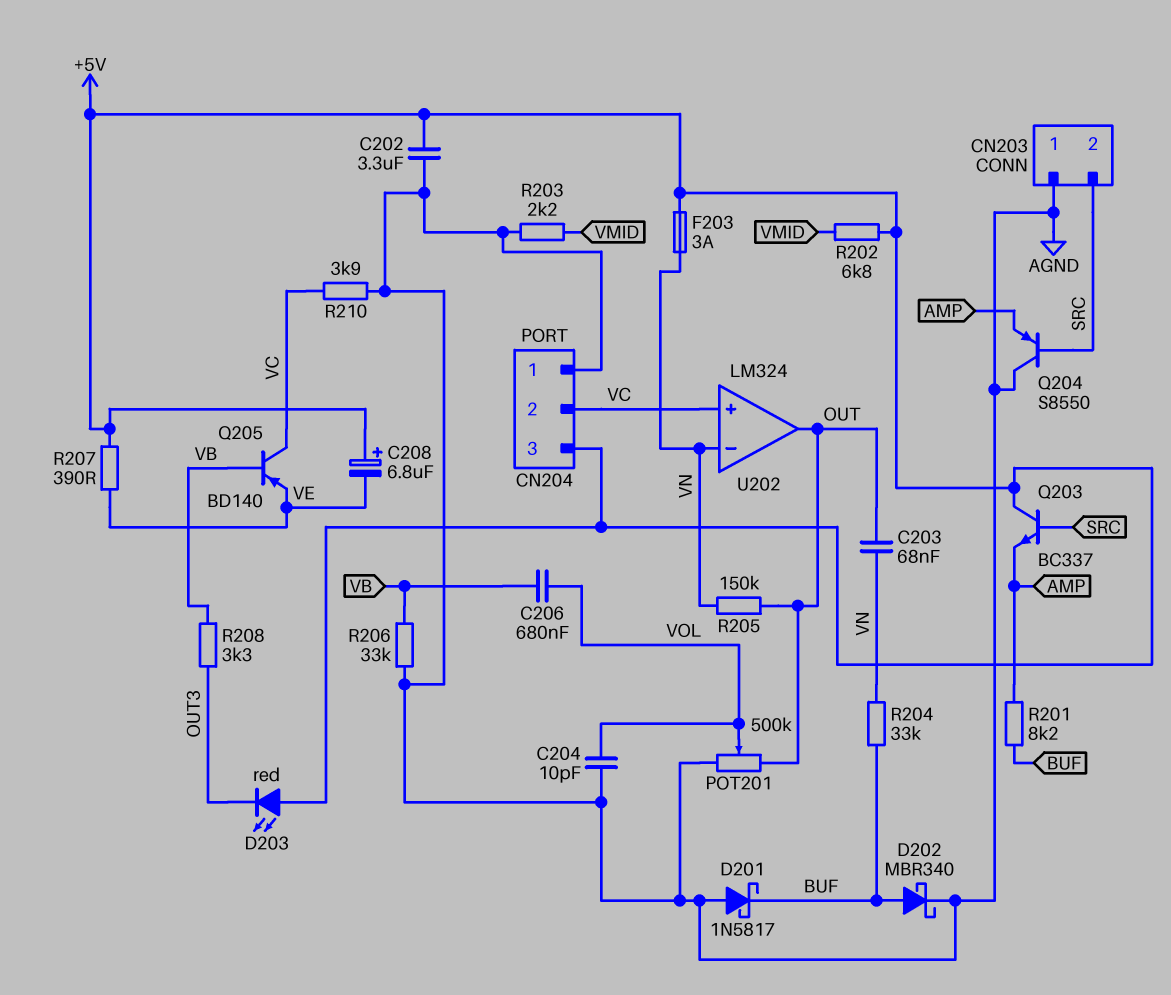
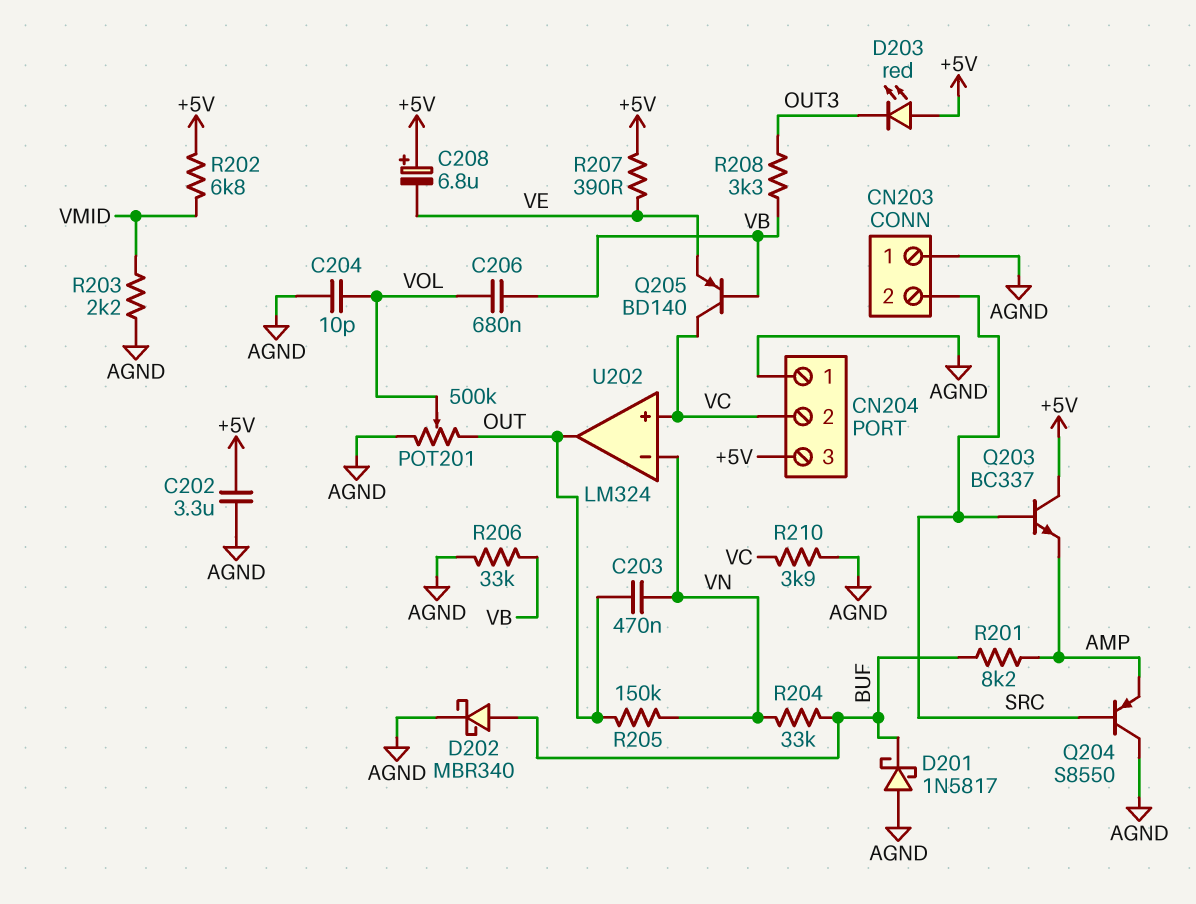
C203: 68nF (OUT, VN) -> 470nF (OUT, VN)
F203: 3A (+5V, VN) -> none

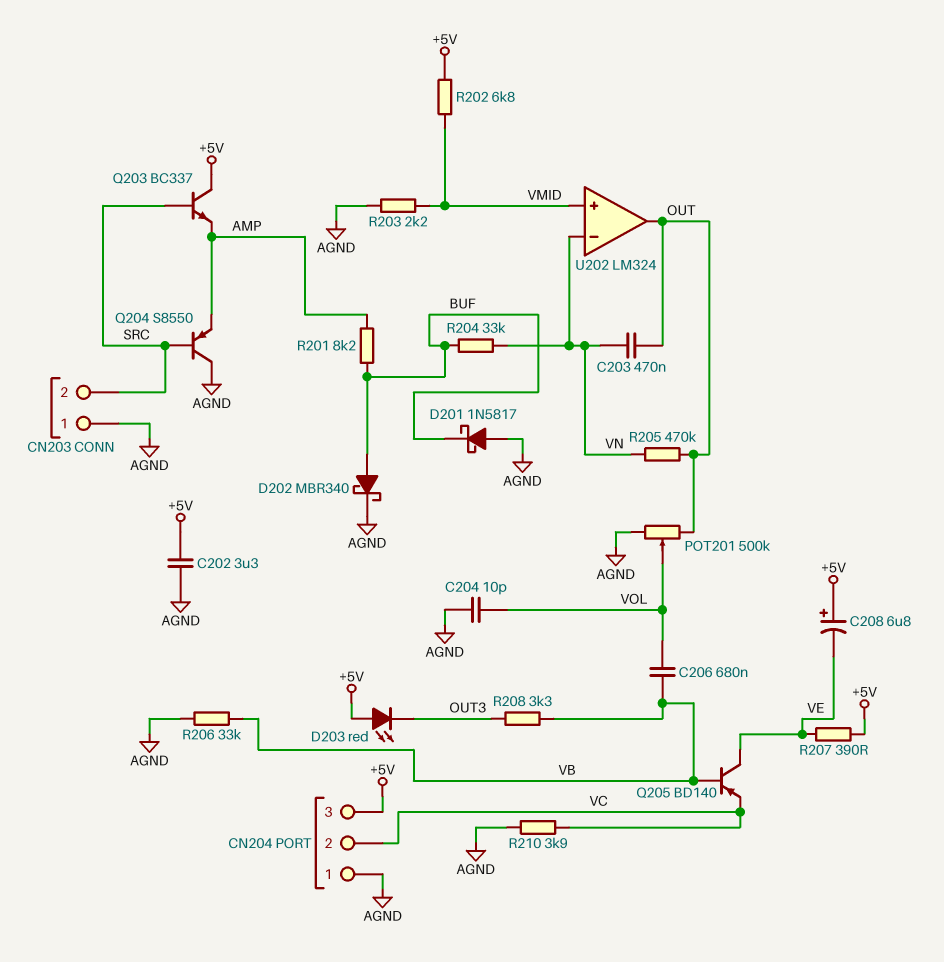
Q205: PNP BD140 (B VB, C VC, E VE) -> PNP BD140 (B VB, C VE, E VC)
R205: 150k (OUT, VN) -> 470k (OUT, VN)
U202 pin in+: VC -> VMID

